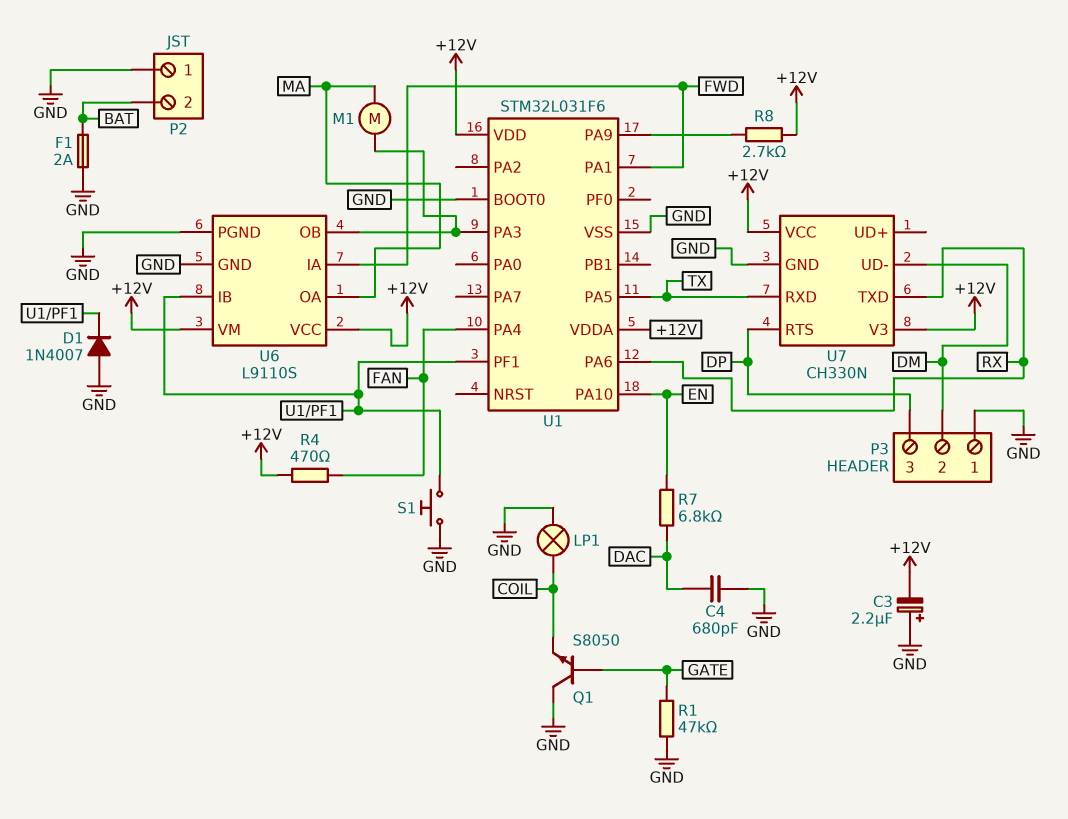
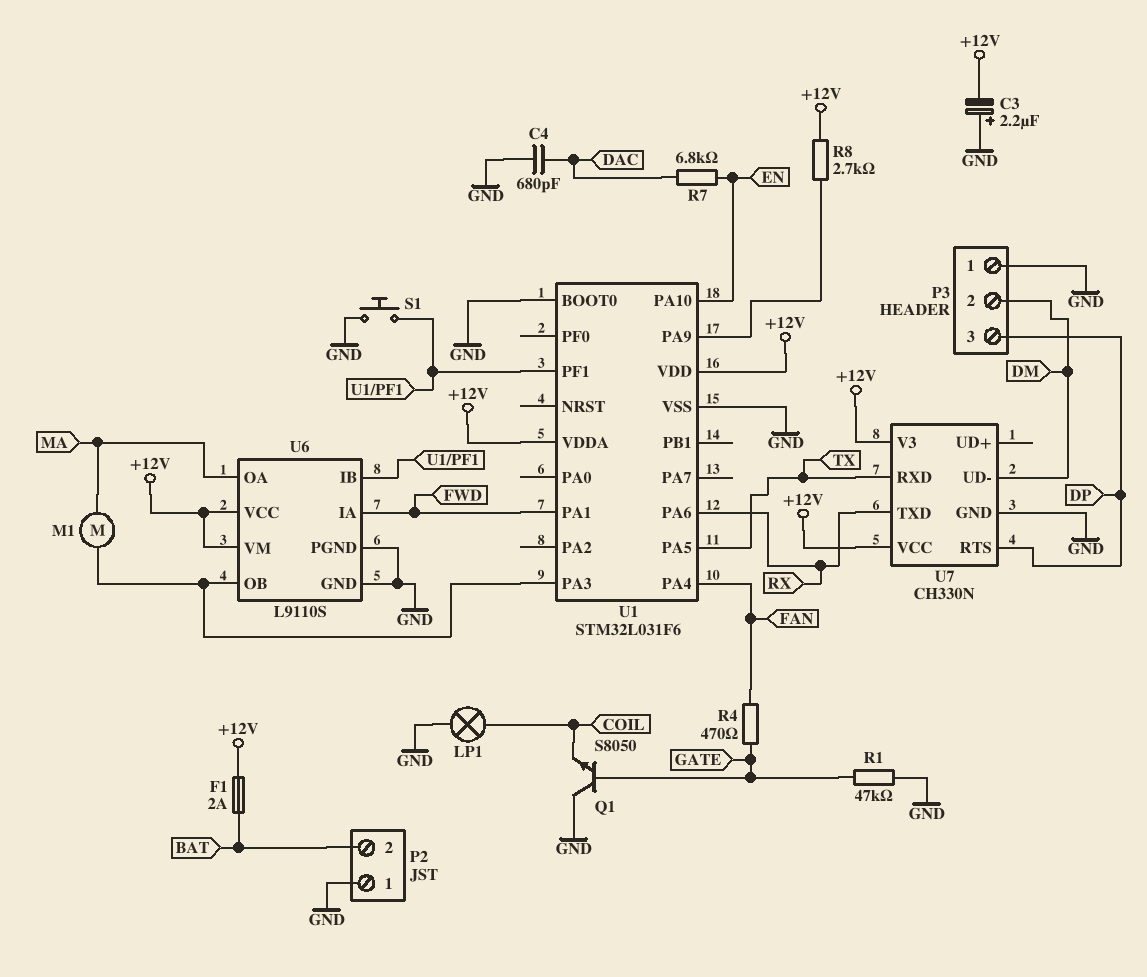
D1: diode 1N4007 (A GND, K U1/PF1) -> none
F1: 2A (BAT, GND) -> 2A (+12V, BAT)
R4: 470 (+12V, FAN) -> 470 (FAN, GATE)

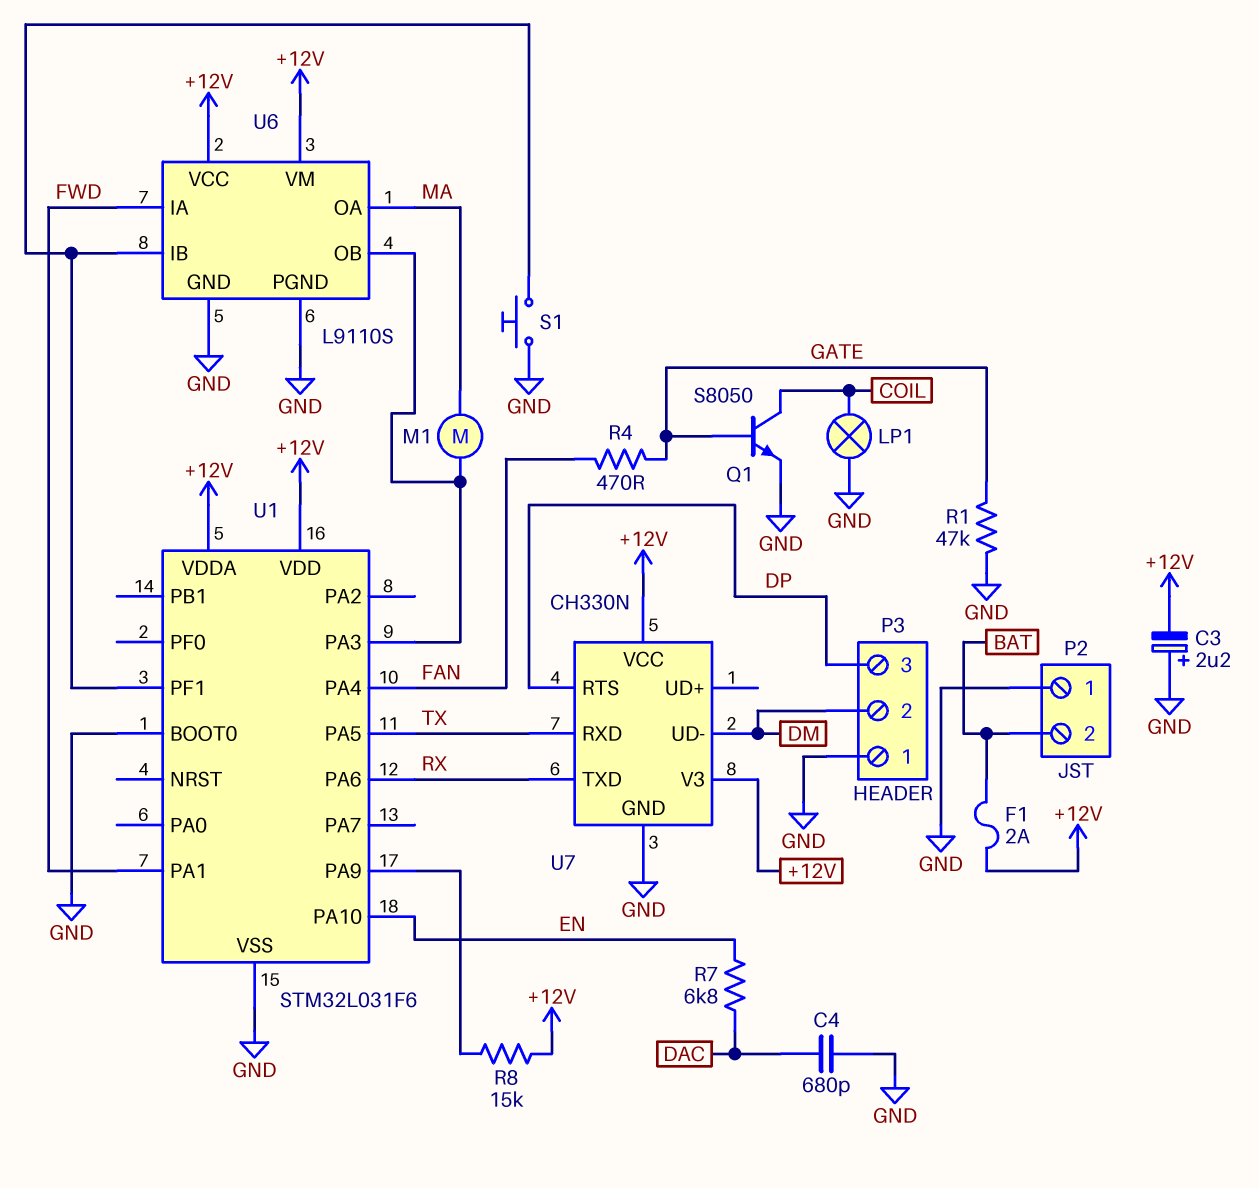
Q1: NPN S8050 (B GATE, C GND, E COIL) -> NPN S8050 (B GATE, C COIL, E GND)
R8: 2.7k (+12V, U1/PA9) -> 15k (+12V, U1/PA9)

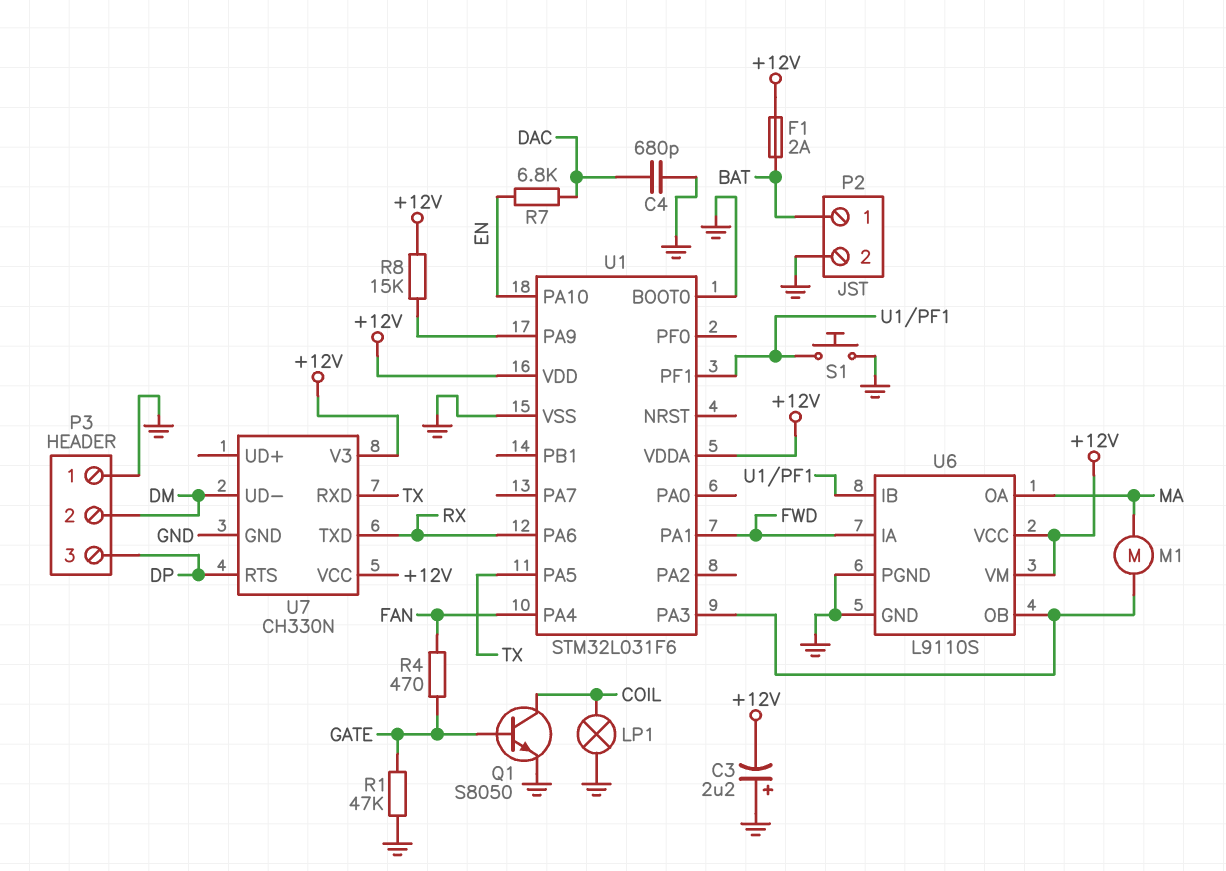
P2 pin 1: GND -> BAT
P2 pin 2: BAT -> GND

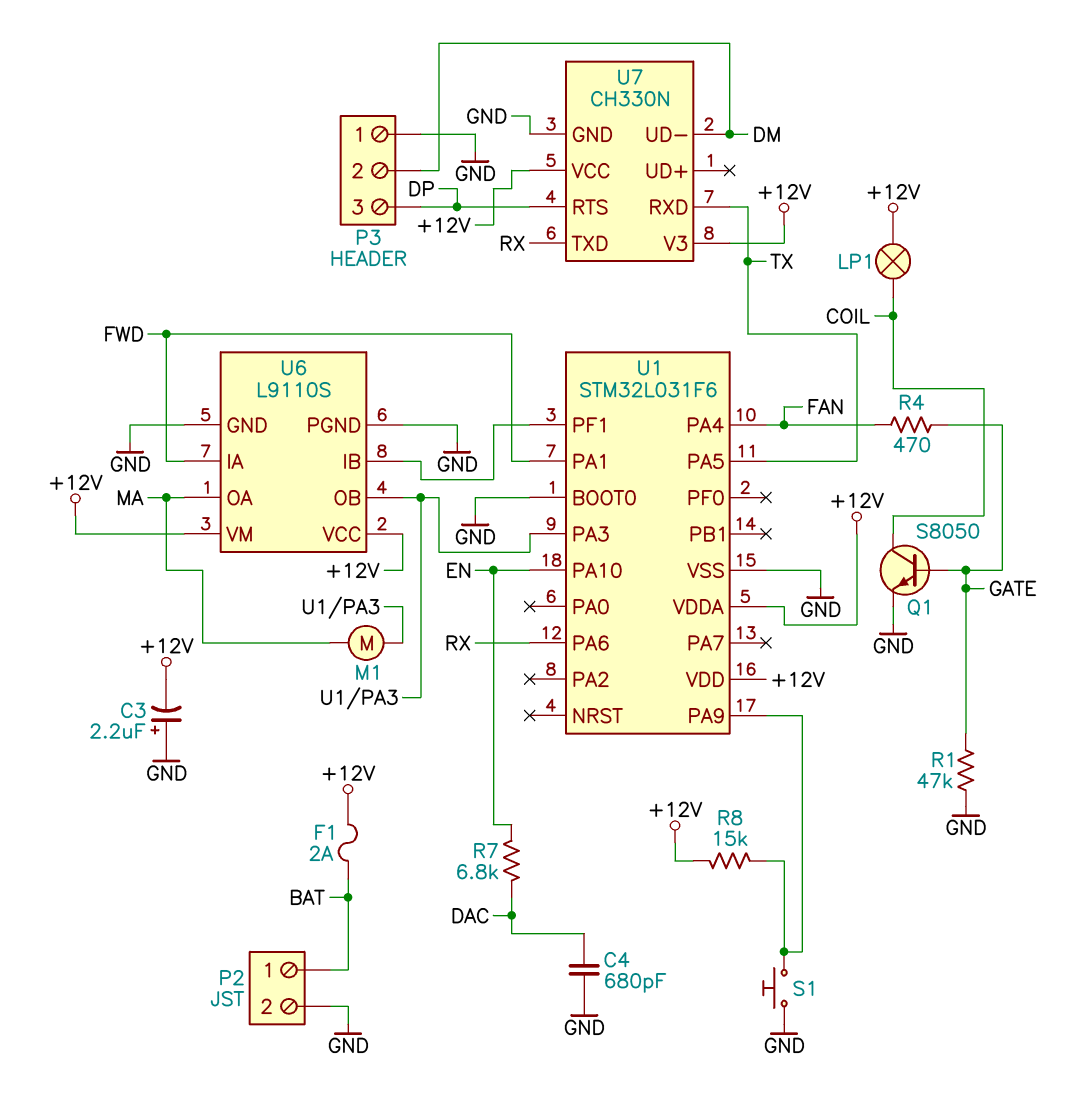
LP1: lamp (COIL, GND) -> lamp (+12V, COIL)
S1: button (GND, U1/PF1) -> button (GND, U1/PA9)

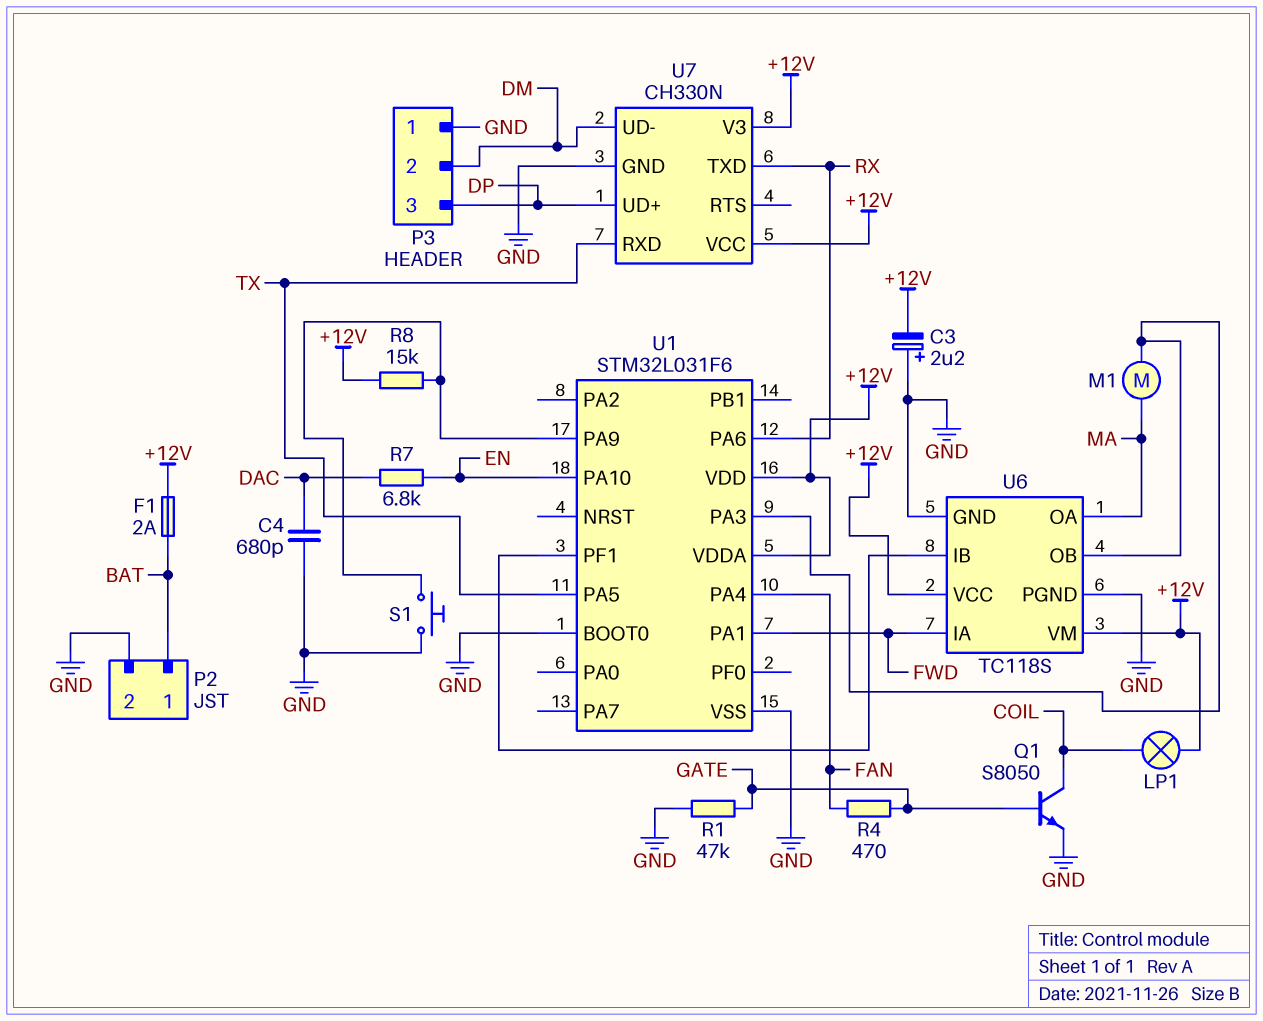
U6: L9110S -> TC118S
U7 pin RTS: DP -> none
U7 pin UD+: none -> DP

